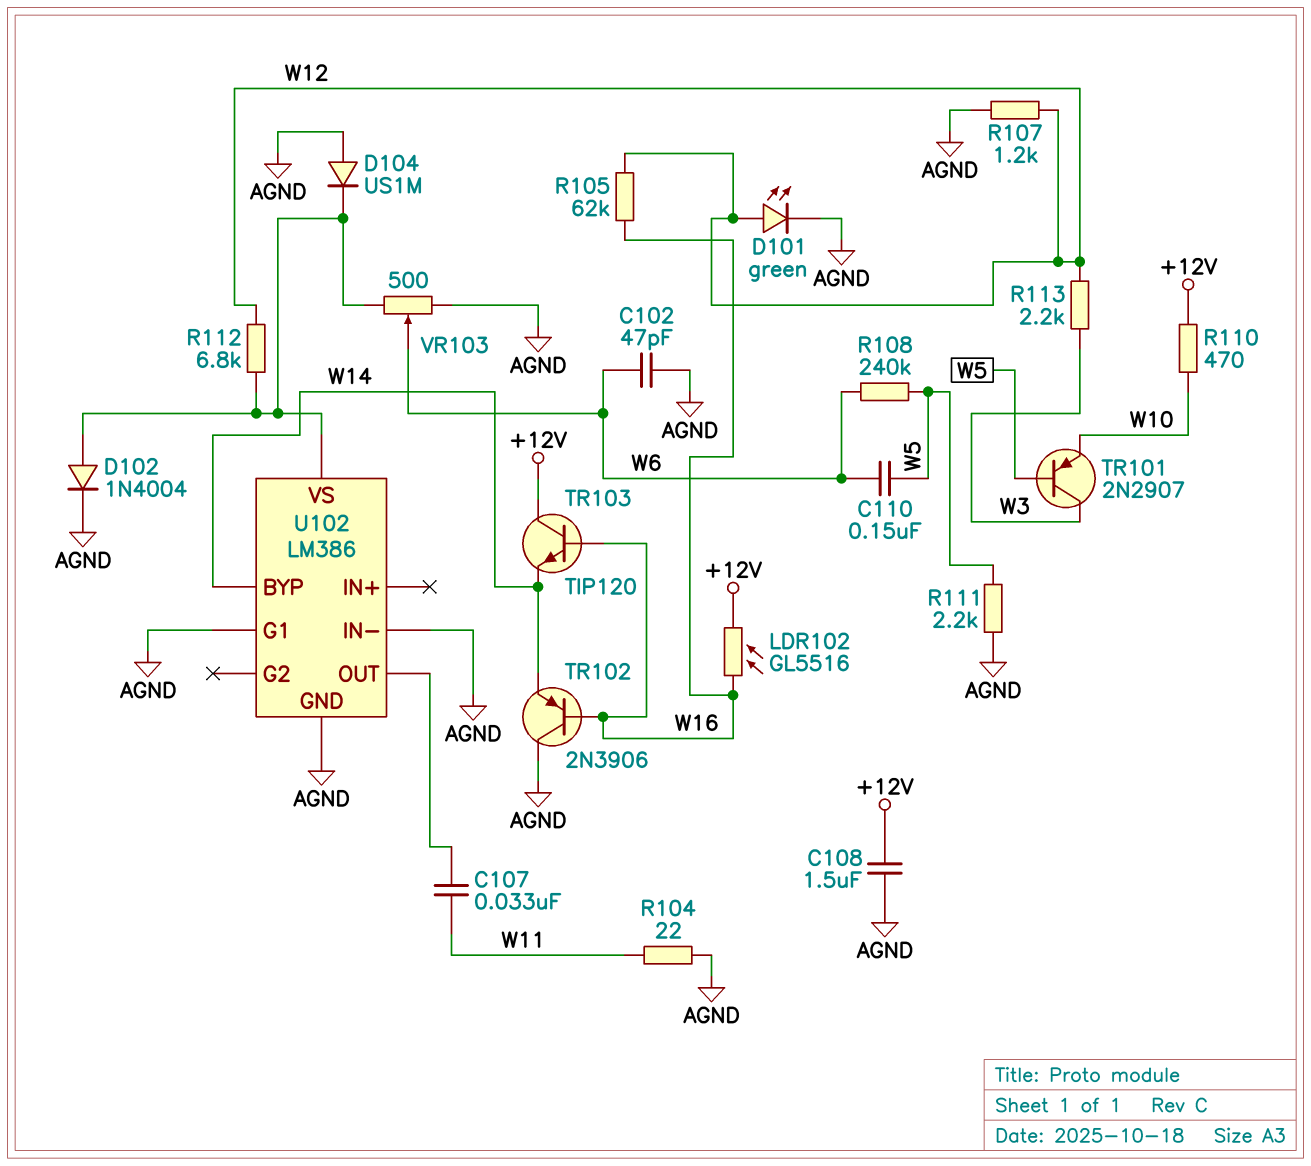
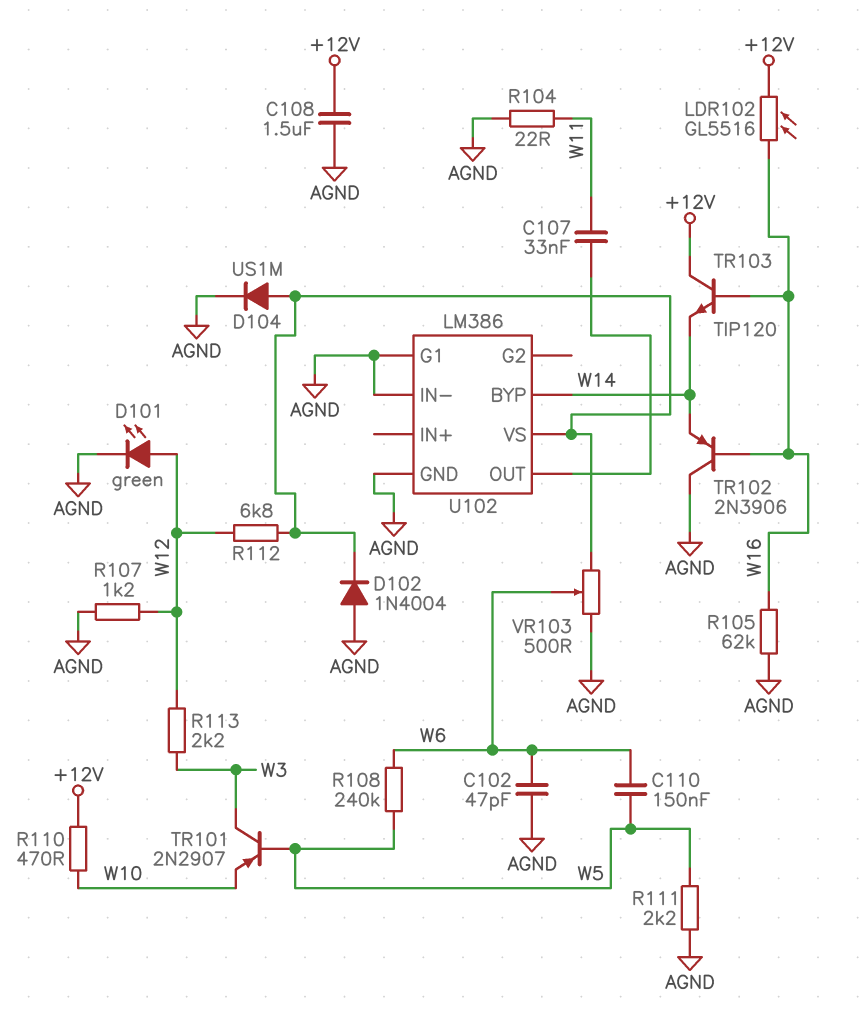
D102: diode 1N4004 (A U102/VS, K AGND) -> diode 1N4004 (A AGND, K U102/VS)
D104: diode US1M (A AGND, K U102/VS) -> diode US1M (A U102/VS, K AGND)
R105: 62k (W12, W16) -> 62k (AGND, W16)

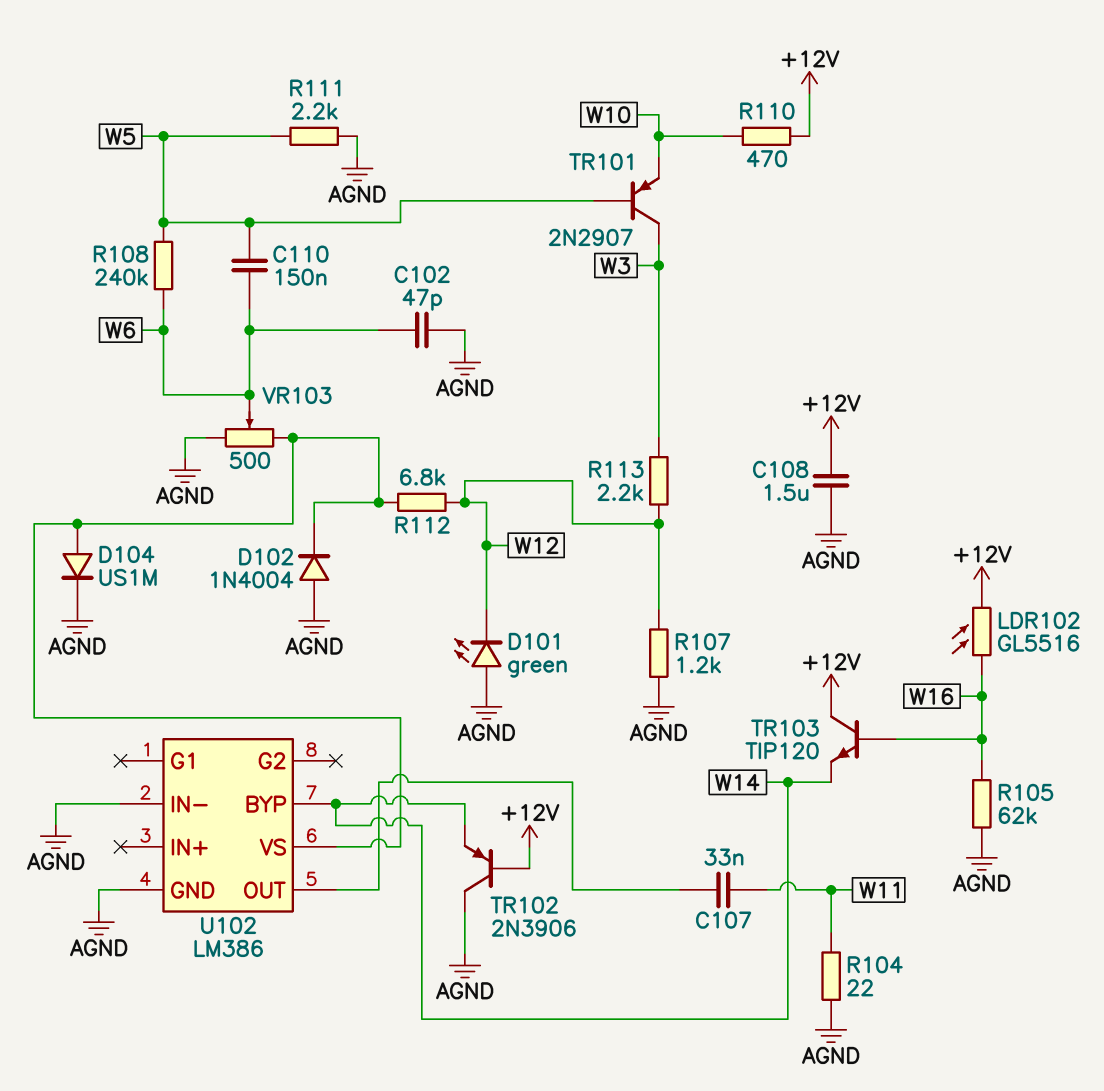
D101: LED green (A W12, K AGND) -> LED green (A AGND, K W12)
TR102: PNP 2N3906 (B W16, C AGND, E W14) -> PNP 2N3906 (B +12V, C AGND, E W14)
U102 pin G1: AGND -> none

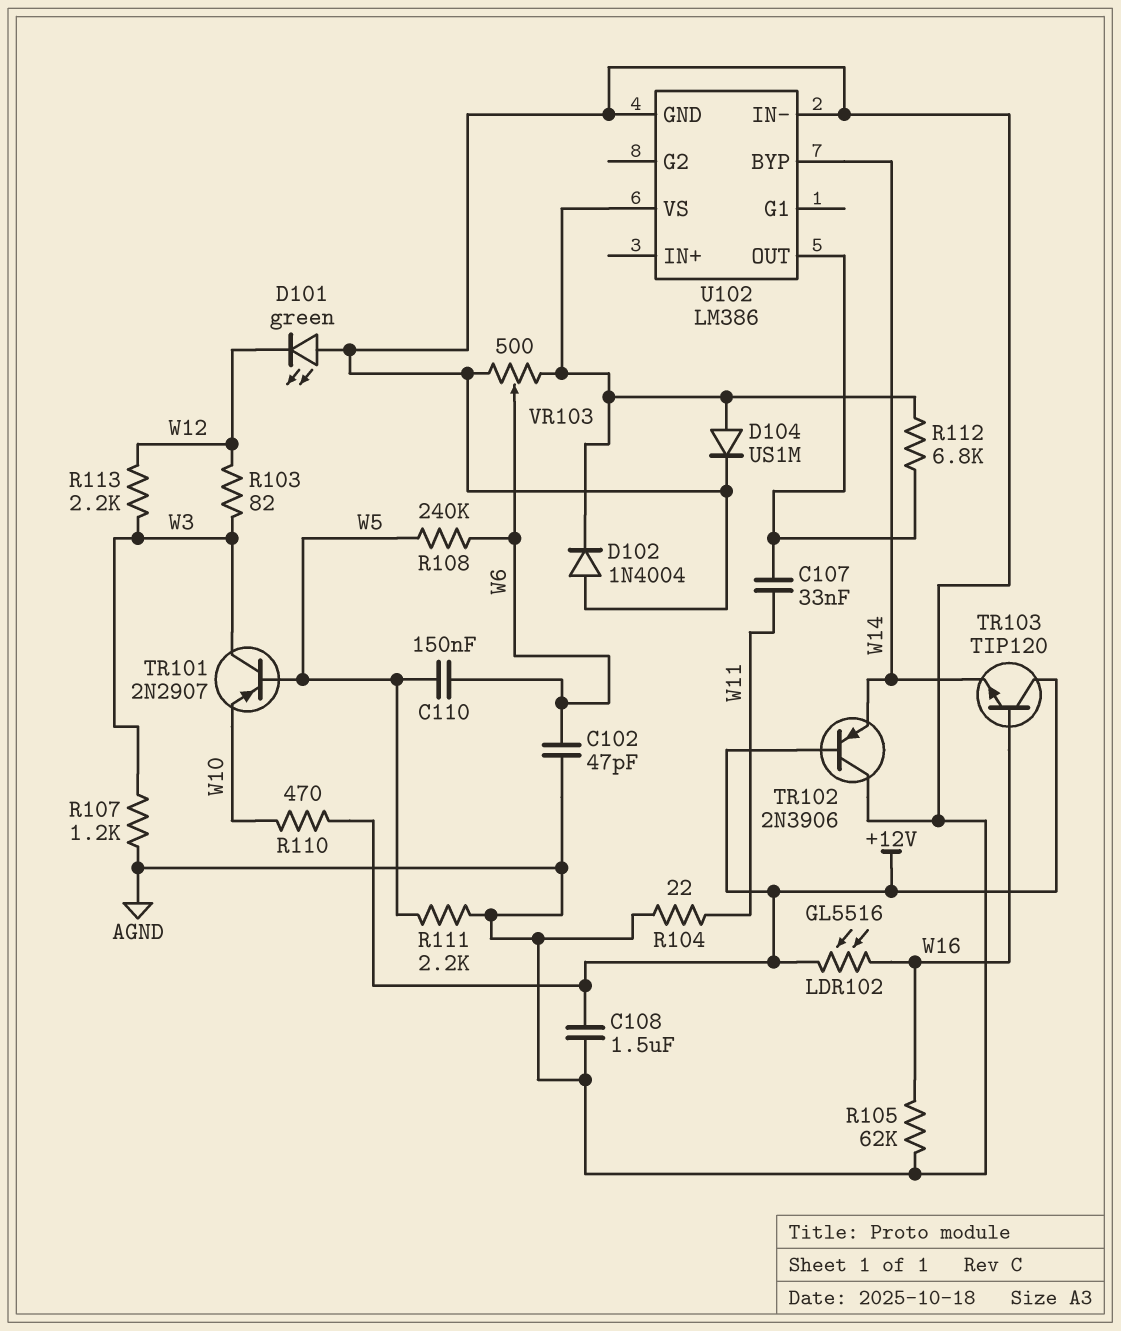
R103: none -> 82 (W3, W12)
R107: 1.2k (AGND, W12) -> 1.2k (AGND, W3)
R112: 6.8k (U102/VS, W12) -> 6.8k (U102/OUT, U102/VS)

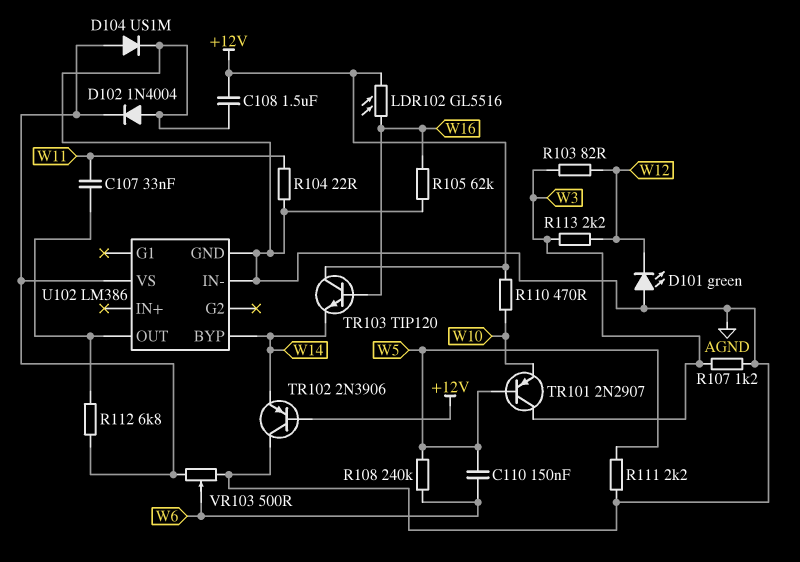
C102: 47pF (AGND, W6) -> none

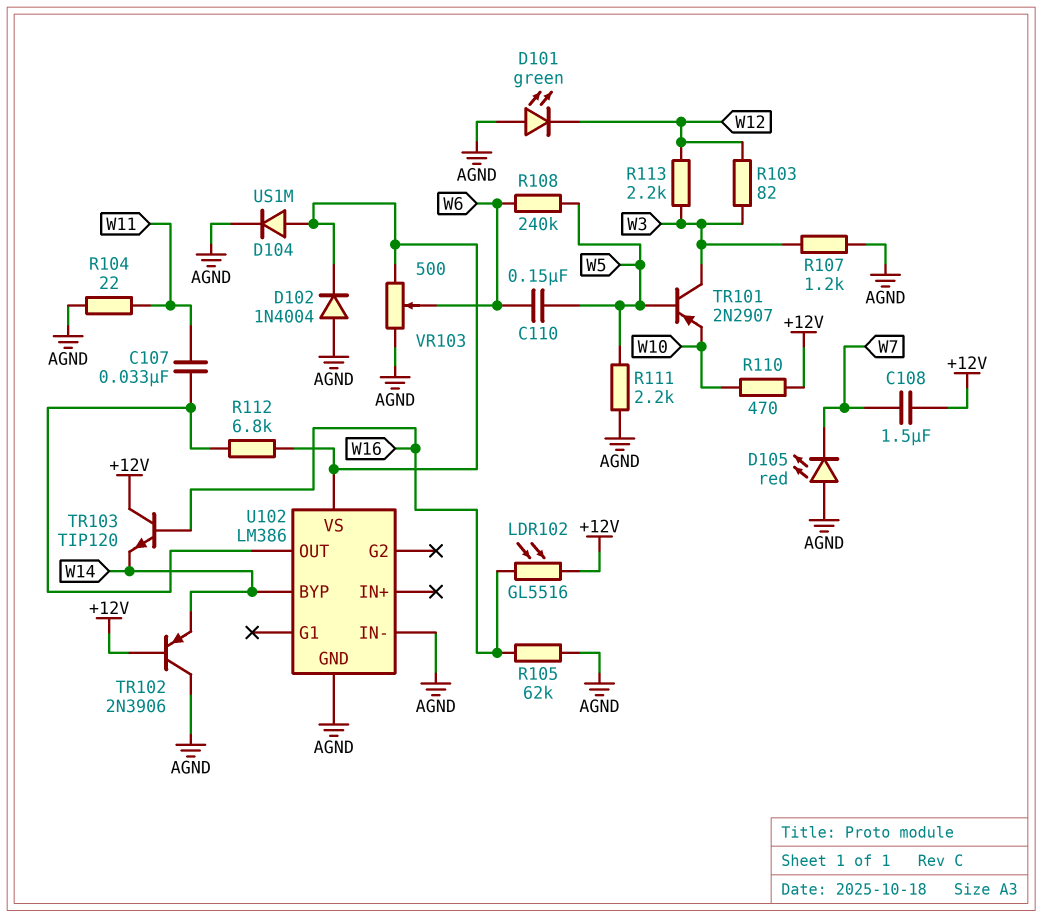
C108: 1.5uF (+12V, AGND) -> 1.5uF (+12V, W7)
D105: none -> LED red (A AGND, K W7)

